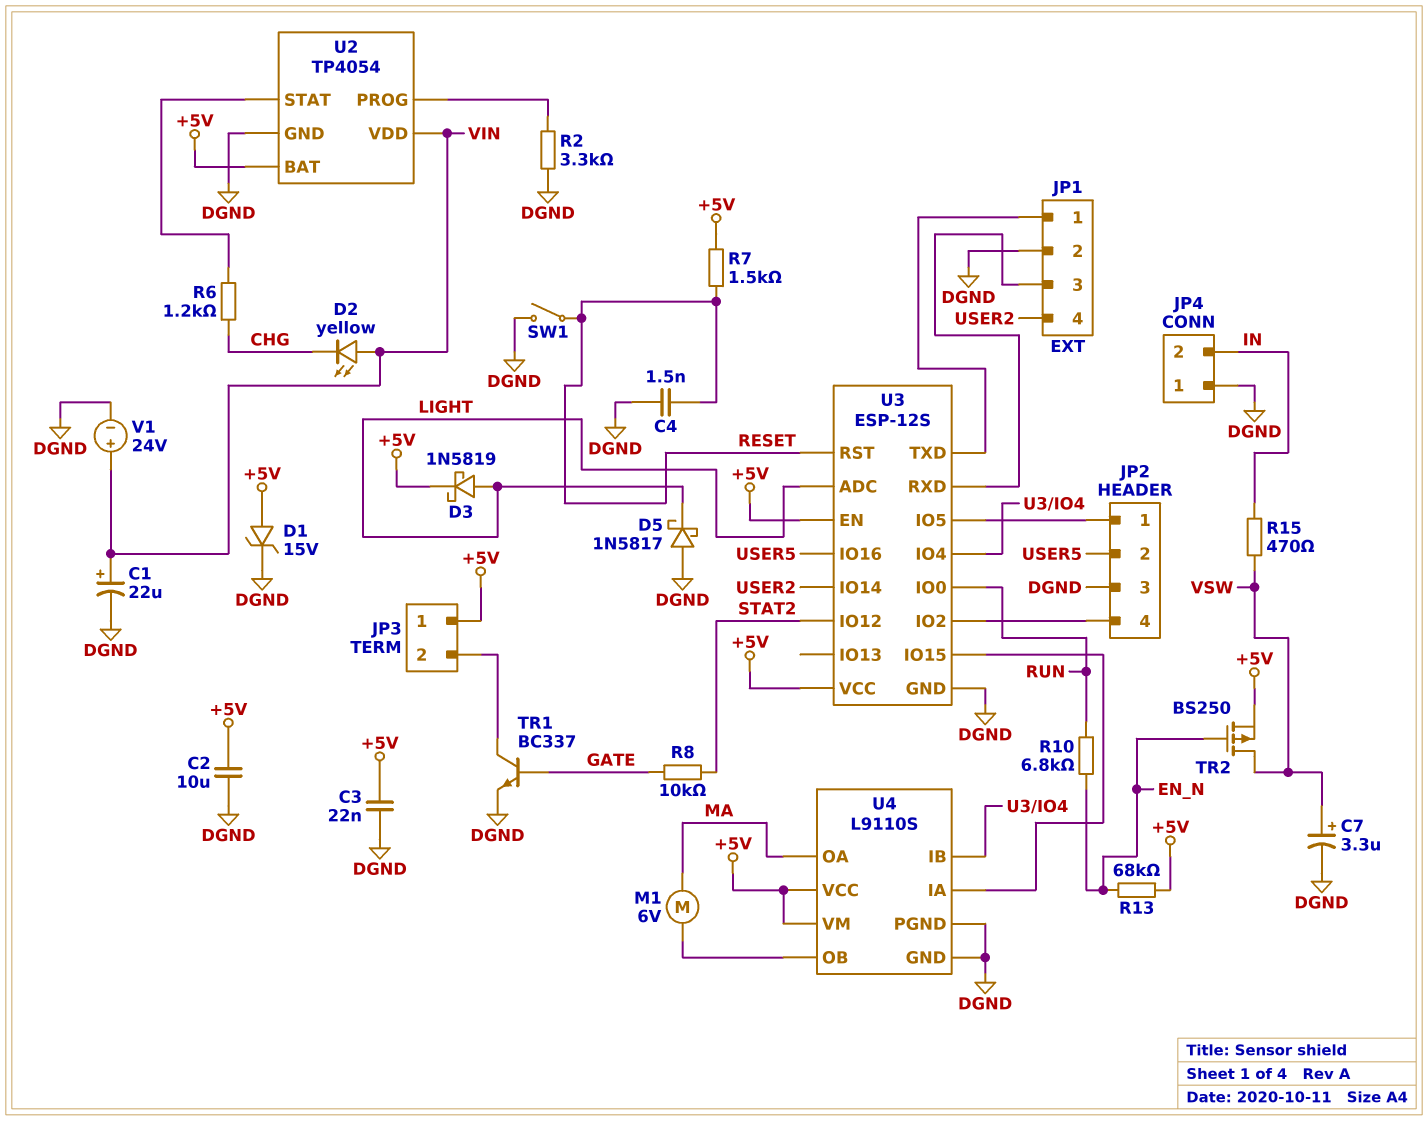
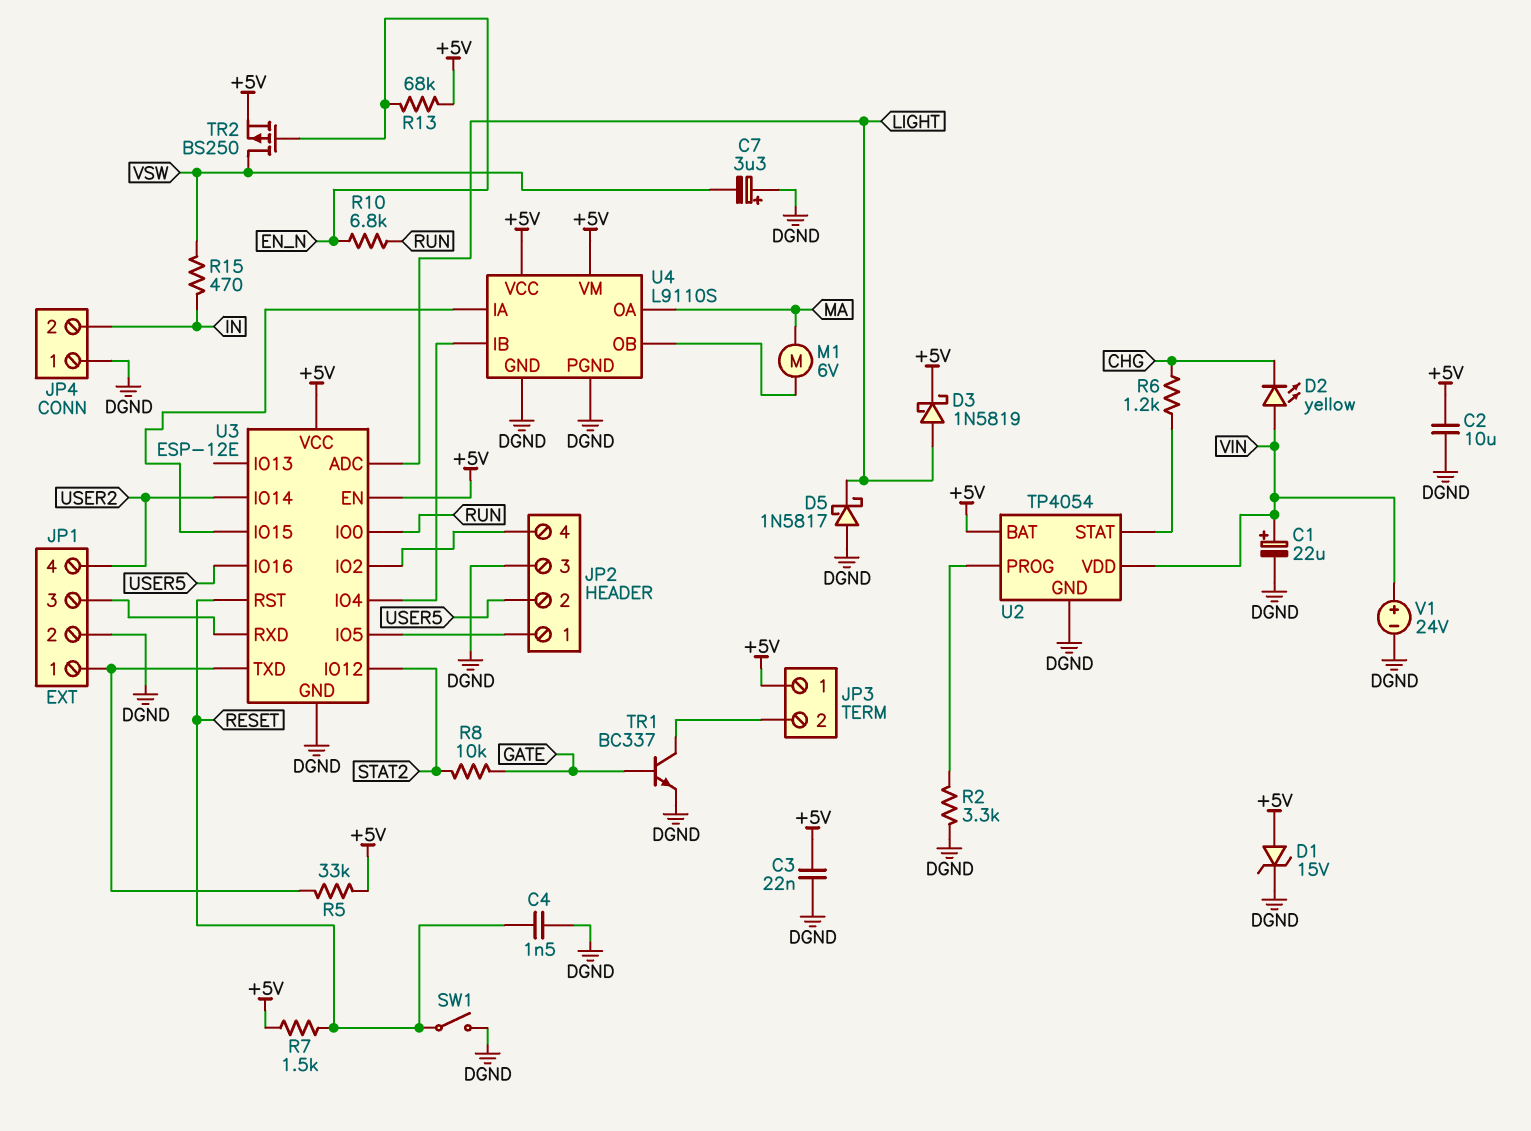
C7: 3.3uF (plus VSW, minus DGND) -> 3.3uF (plus DGND, minus VSW)
R5: none -> 33k (+5V, JP1/1)
U3: ESP-12S -> ESP-12E

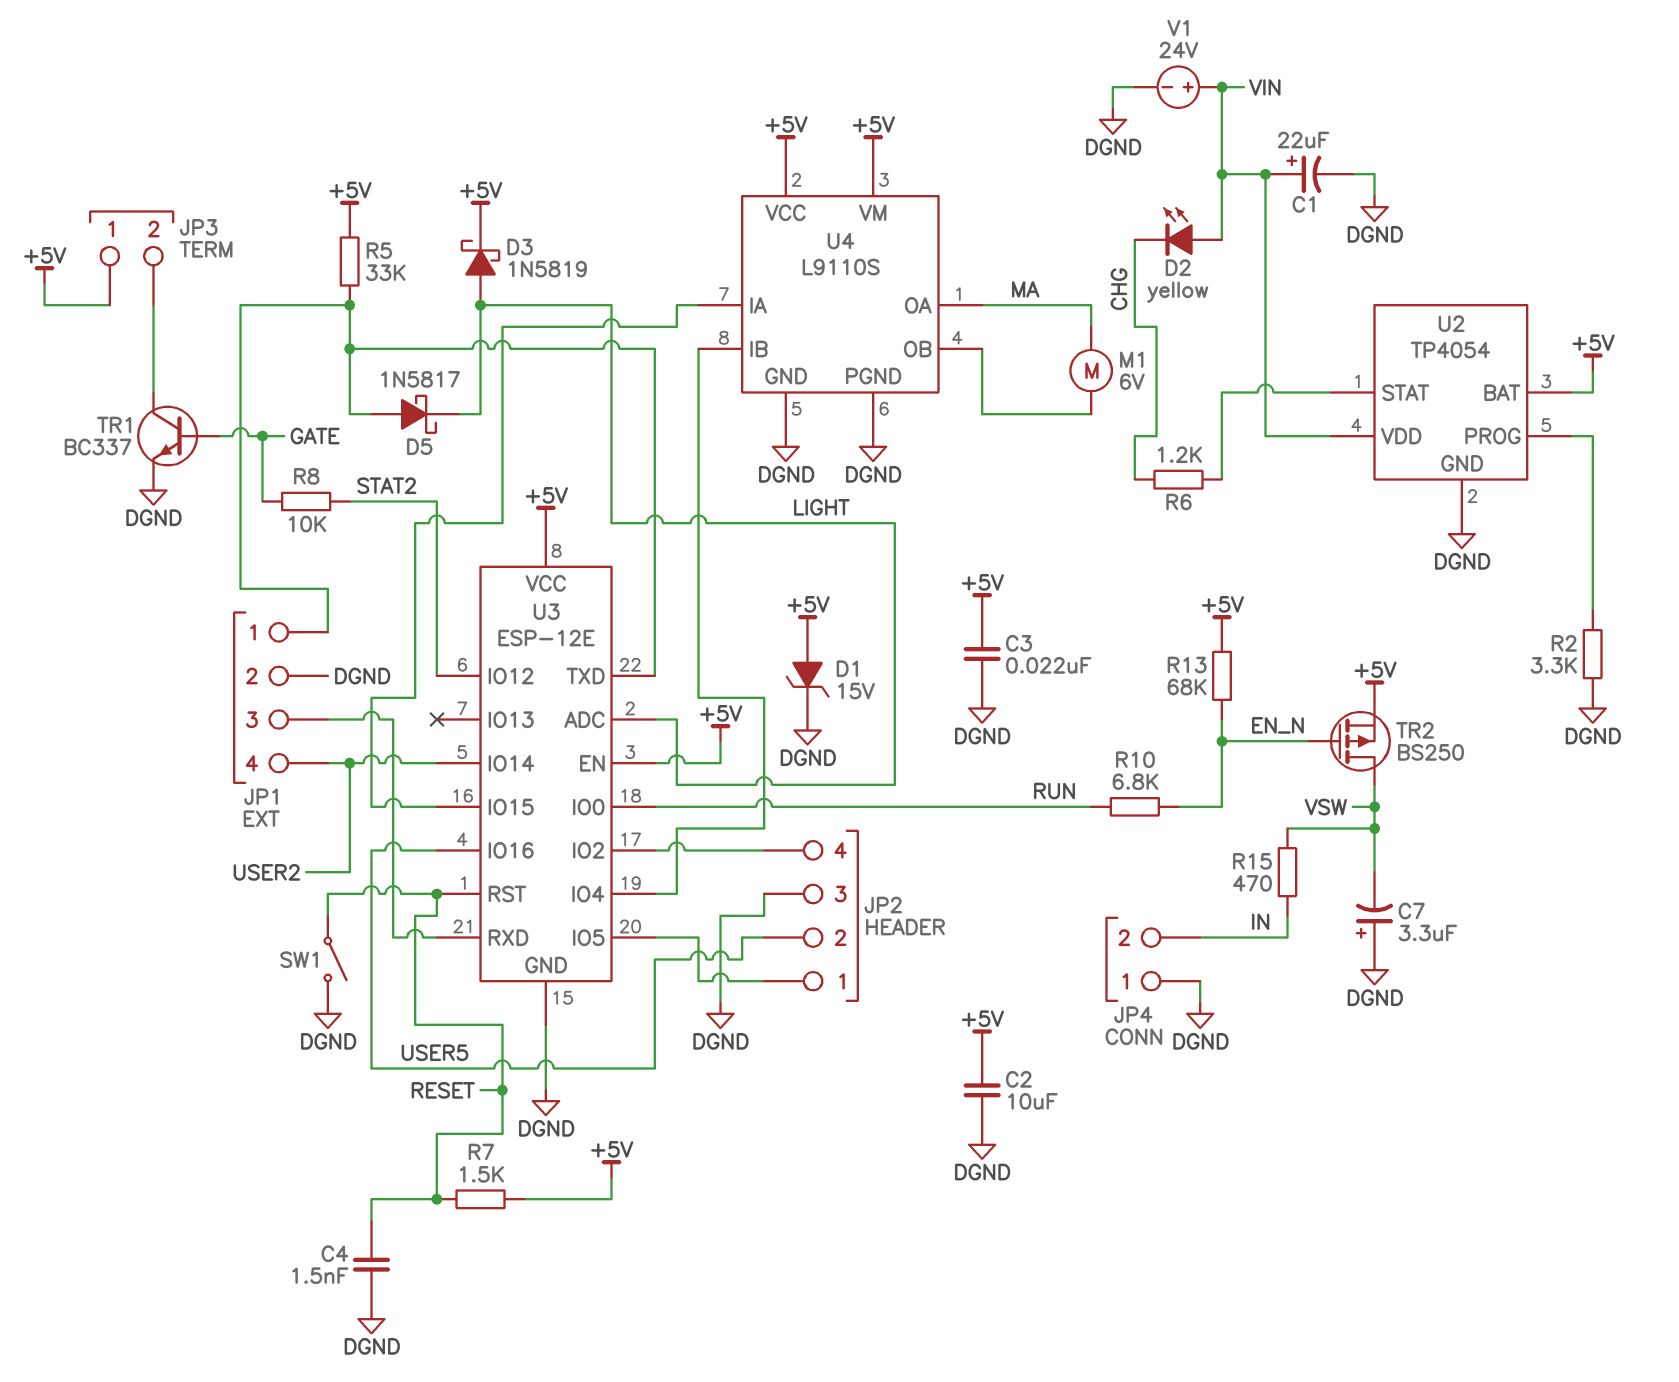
D5: schottky 1N5817 (A DGND, K LIGHT) -> schottky 1N5817 (A JP1/1, K LIGHT)

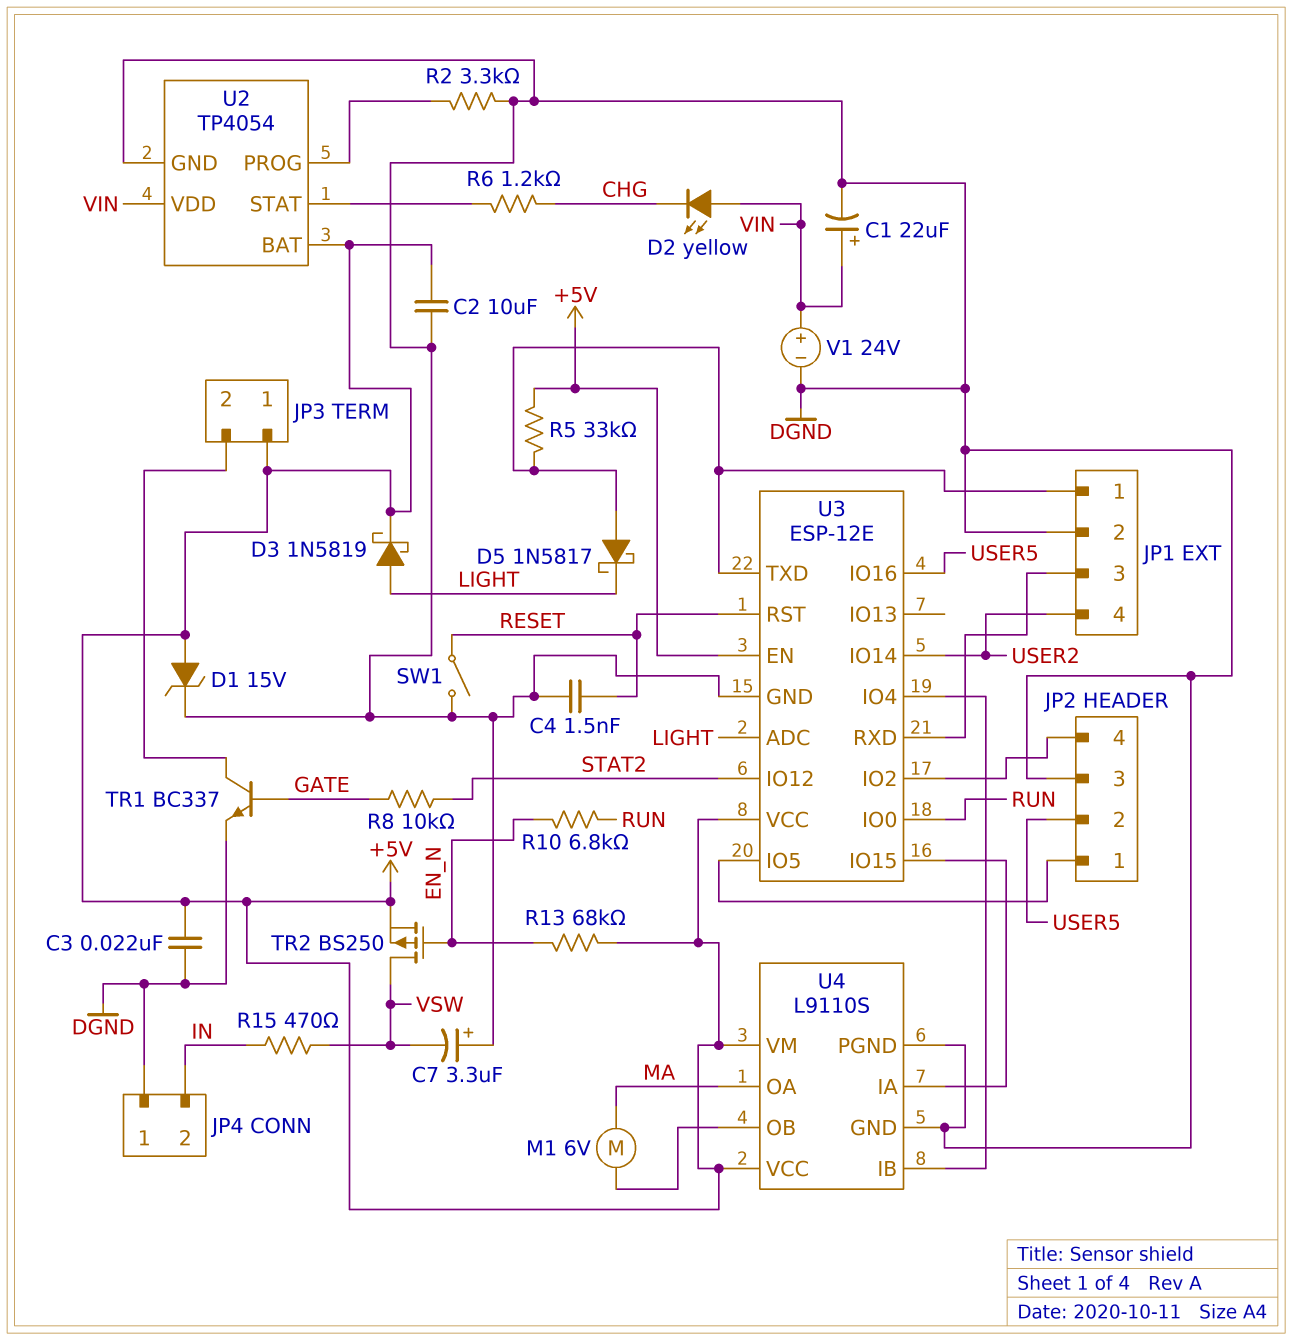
R7: 1.5k (+5V, RESET) -> none

